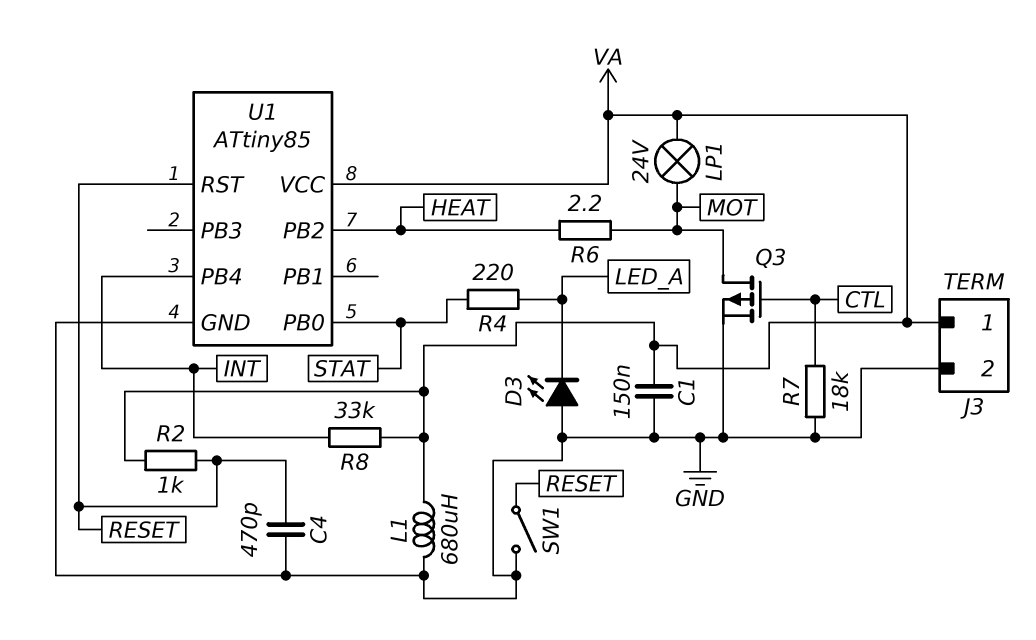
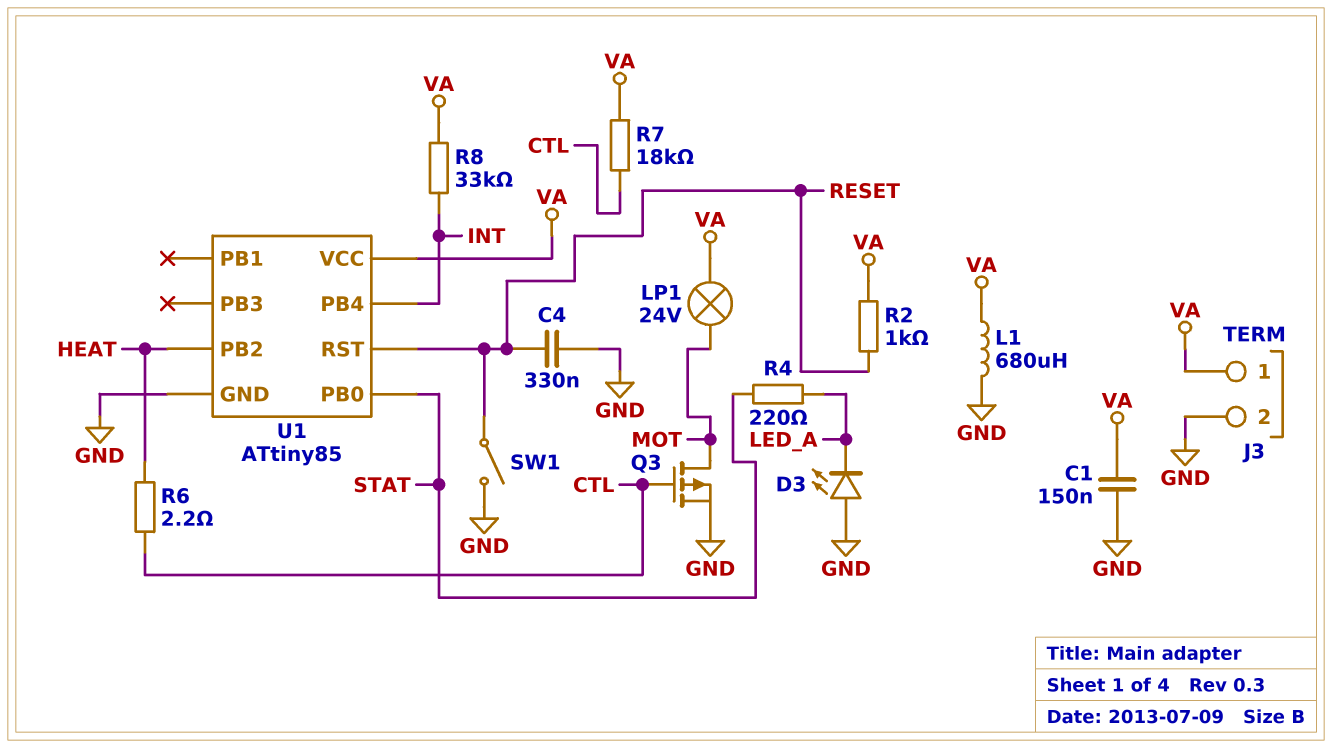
C4: 470pF (GND, RESET) -> 330nF (GND, RESET)
R6: 2.2 (HEAT, MOT) -> 2.2 (CTL, HEAT)
R7: 18k (CTL, GND) -> 18k (CTL, VA)

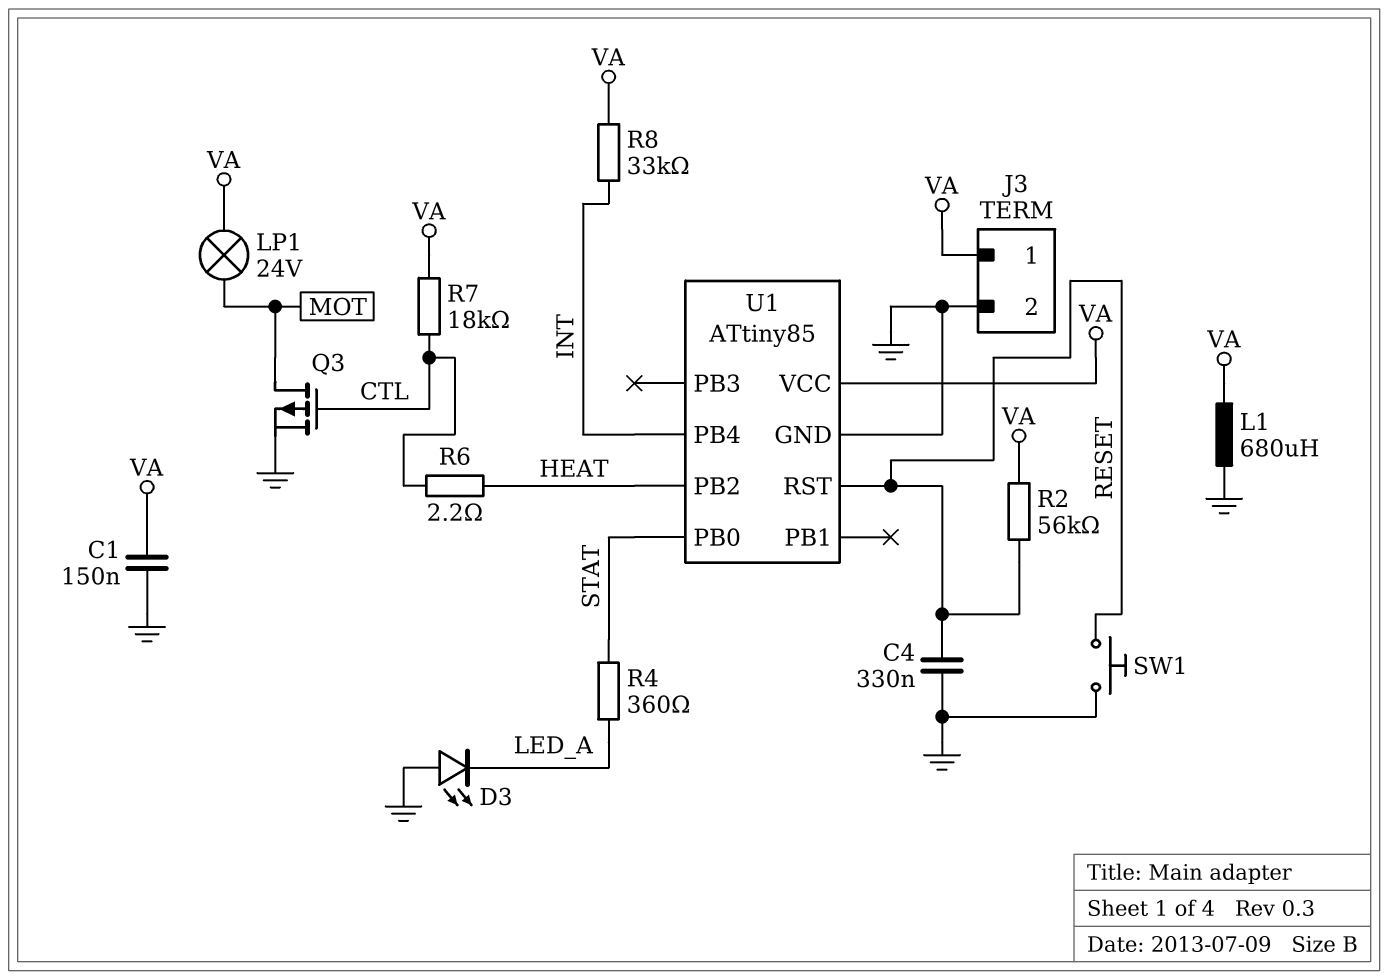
R2: 1k (RESET, VA) -> 56k (RESET, VA)
R4: 220 (LED_A, STAT) -> 360 (LED_A, STAT)
SW1: switch (GND, RESET) -> button (GND, RESET)

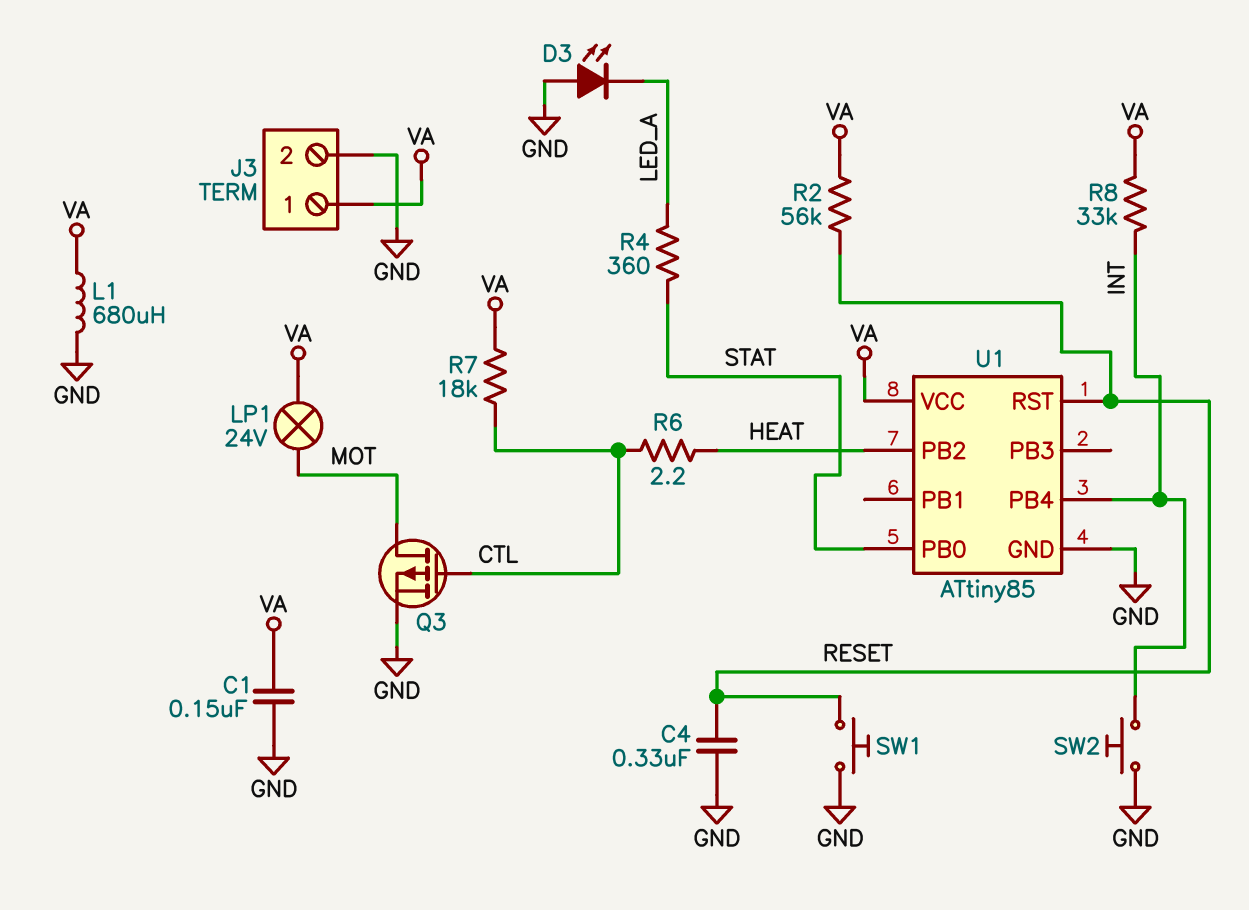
SW2: none -> button (GND, INT)

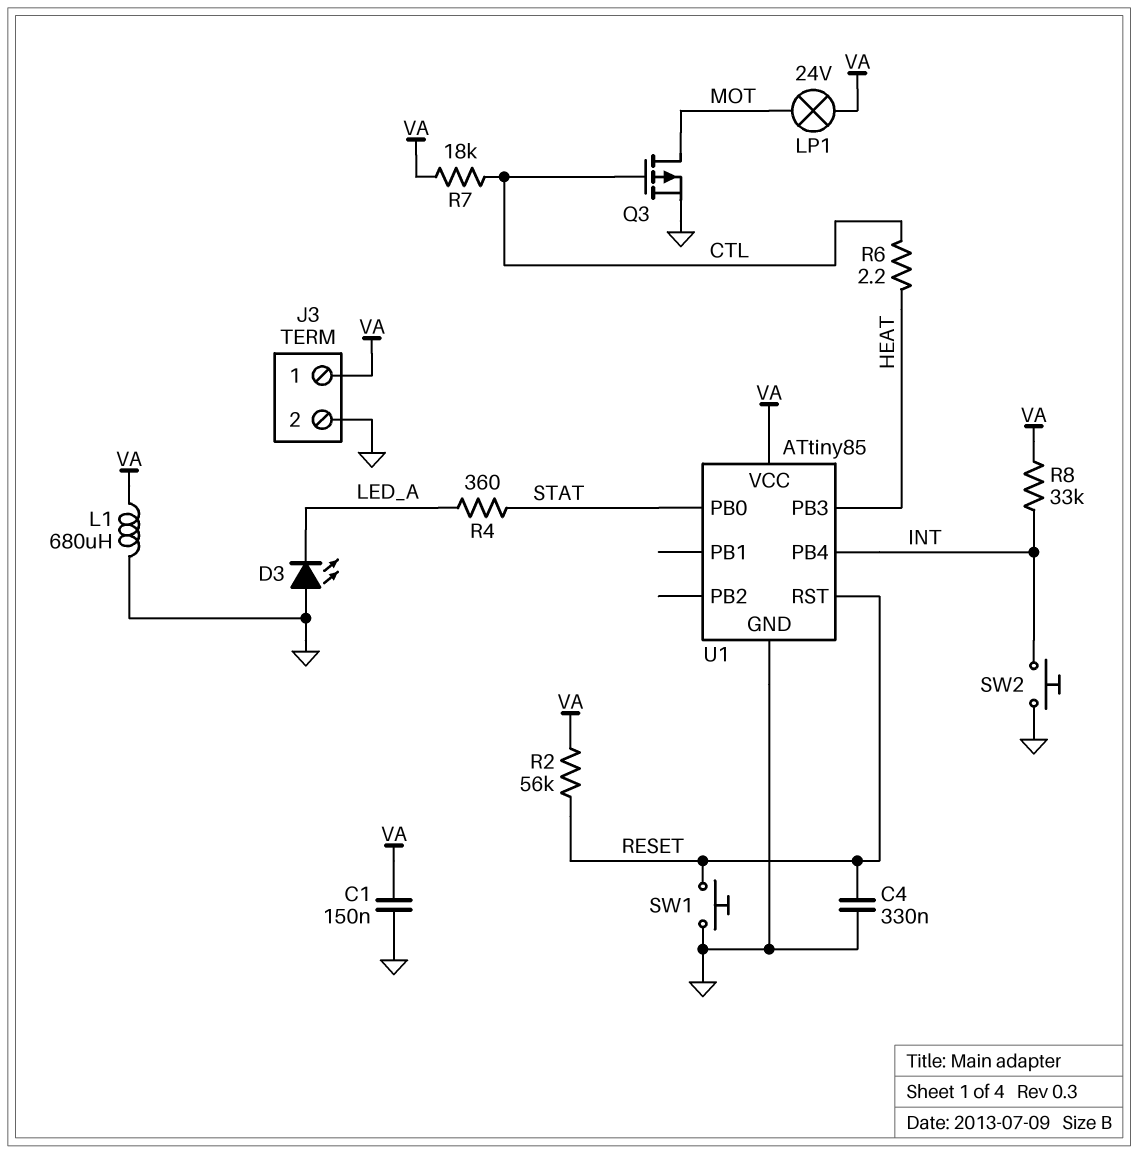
U1 pin PB2: HEAT -> none
U1 pin PB3: none -> HEAT

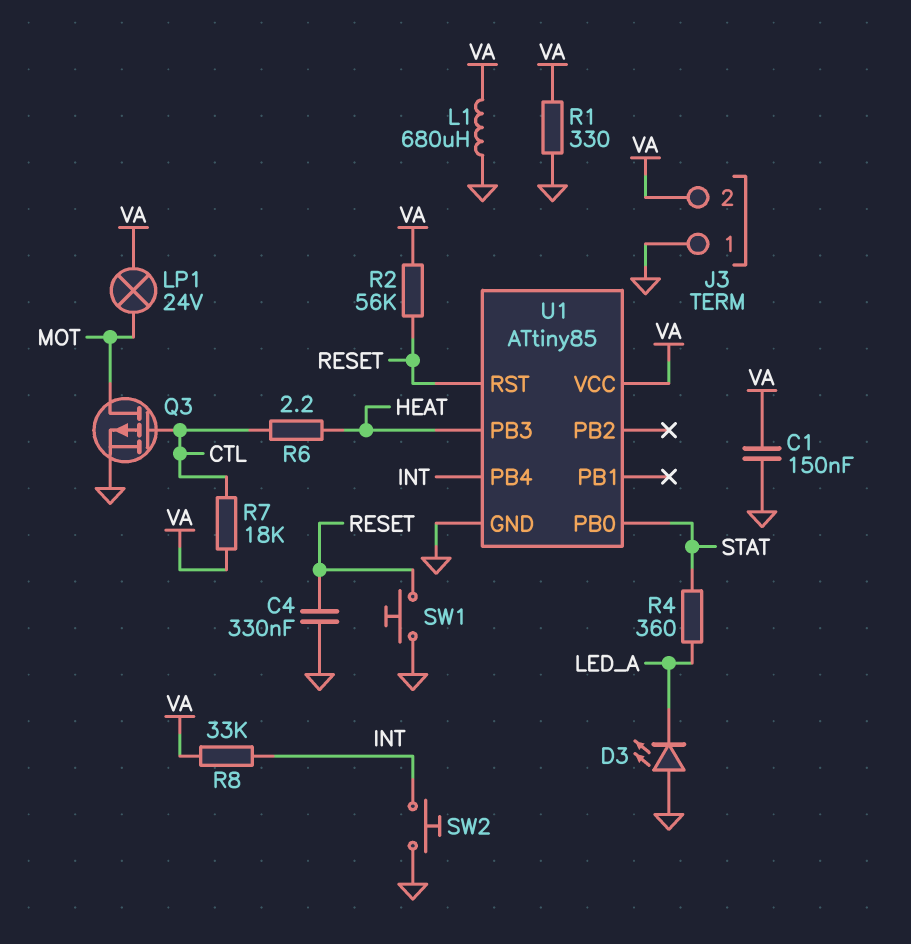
J3 pin 1: VA -> GND
J3 pin 2: GND -> VA
R1: none -> 330 (GND, VA)

